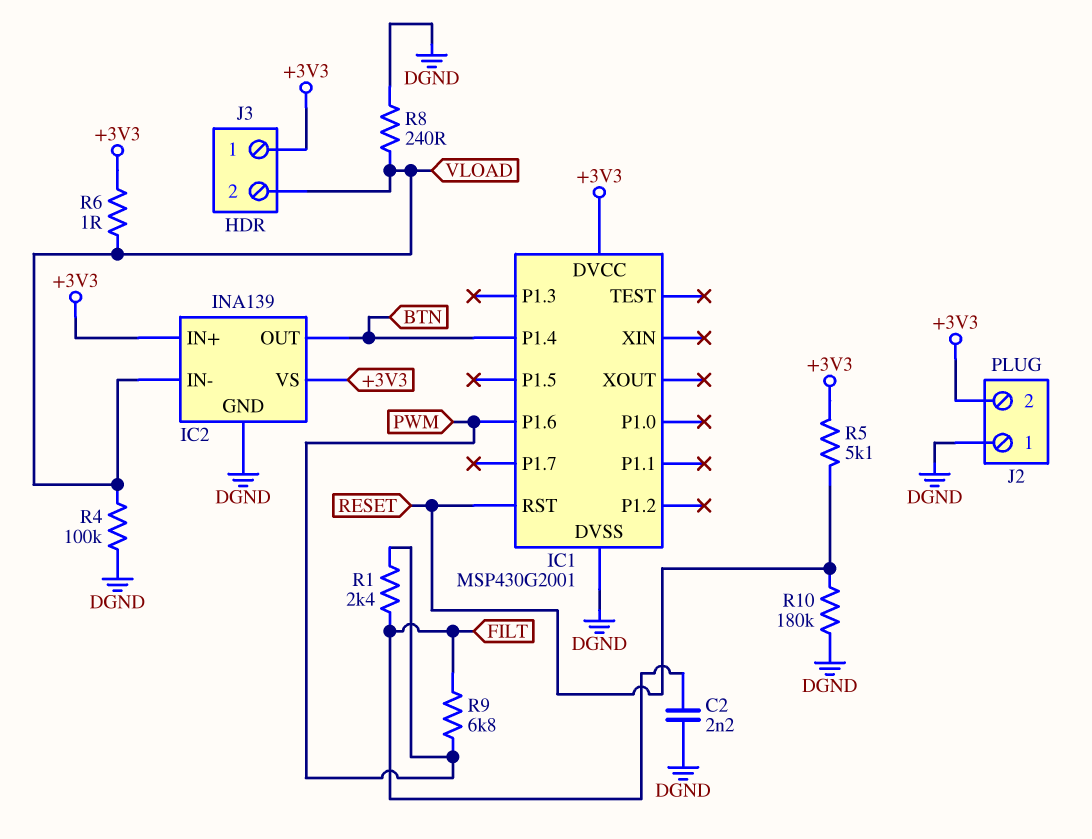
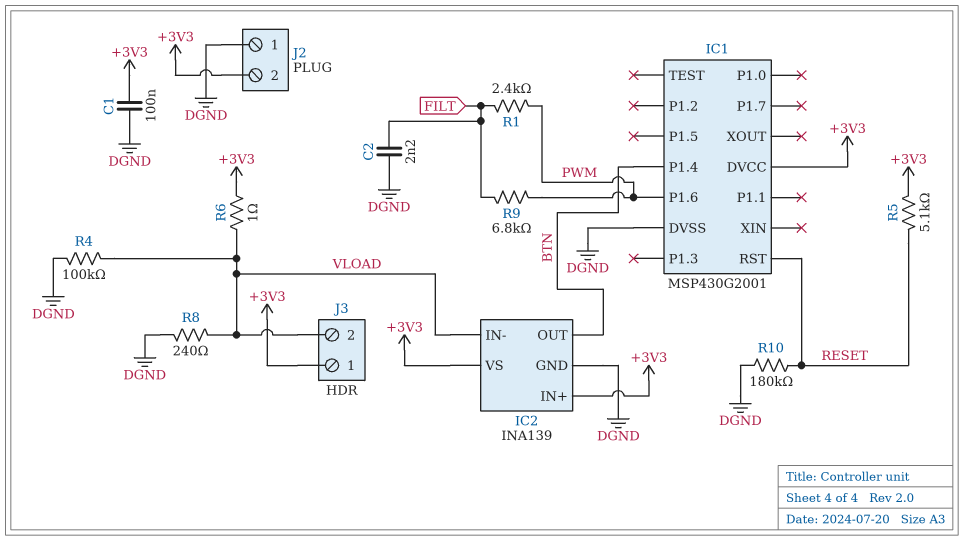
C1: none -> 100nF (+3V3, DGND)

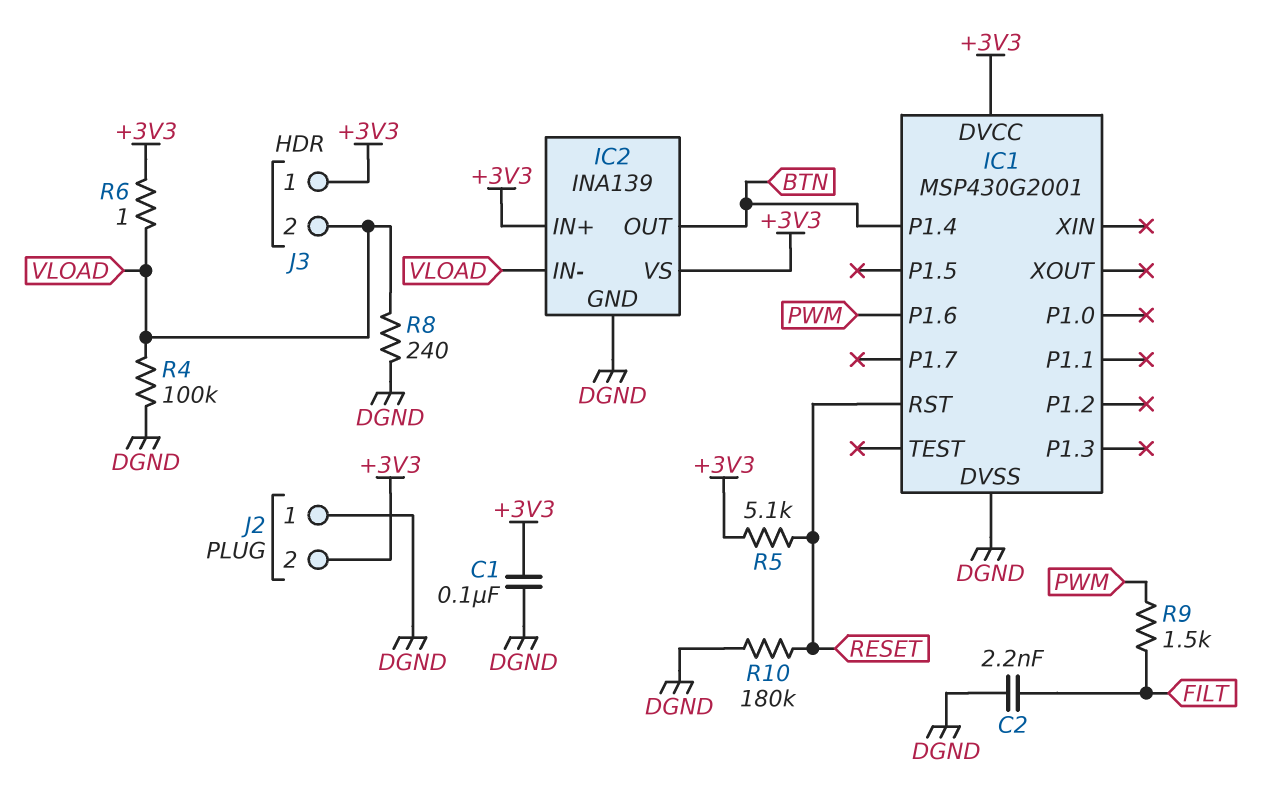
R1: 2.4k (FILT, PWM) -> none
R9: 6.8k (FILT, PWM) -> 1.5k (FILT, PWM)

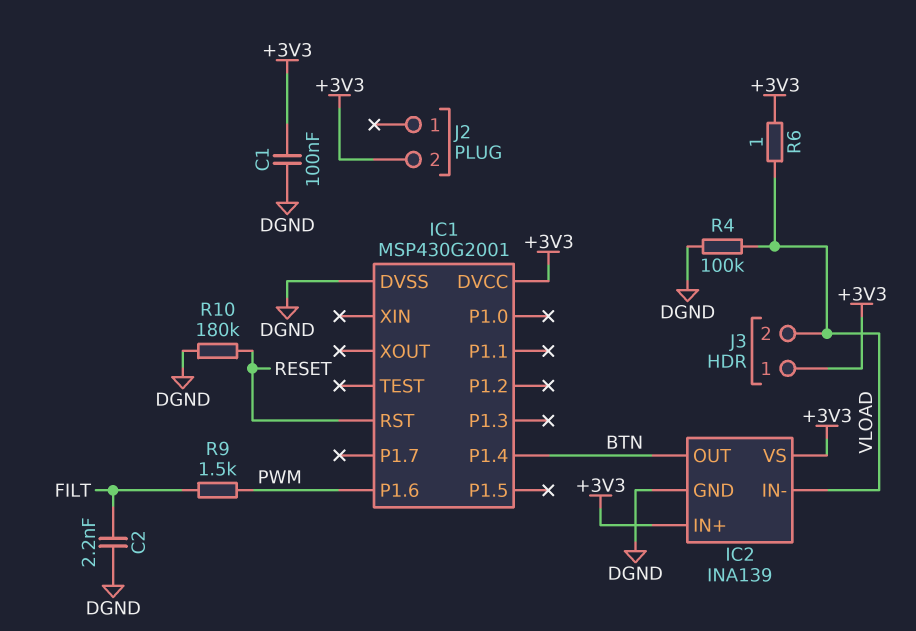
J2 pin 1: DGND -> none
R5: 5.1k (+3V3, RESET) -> none
R8: 240 (DGND, VLOAD) -> none

